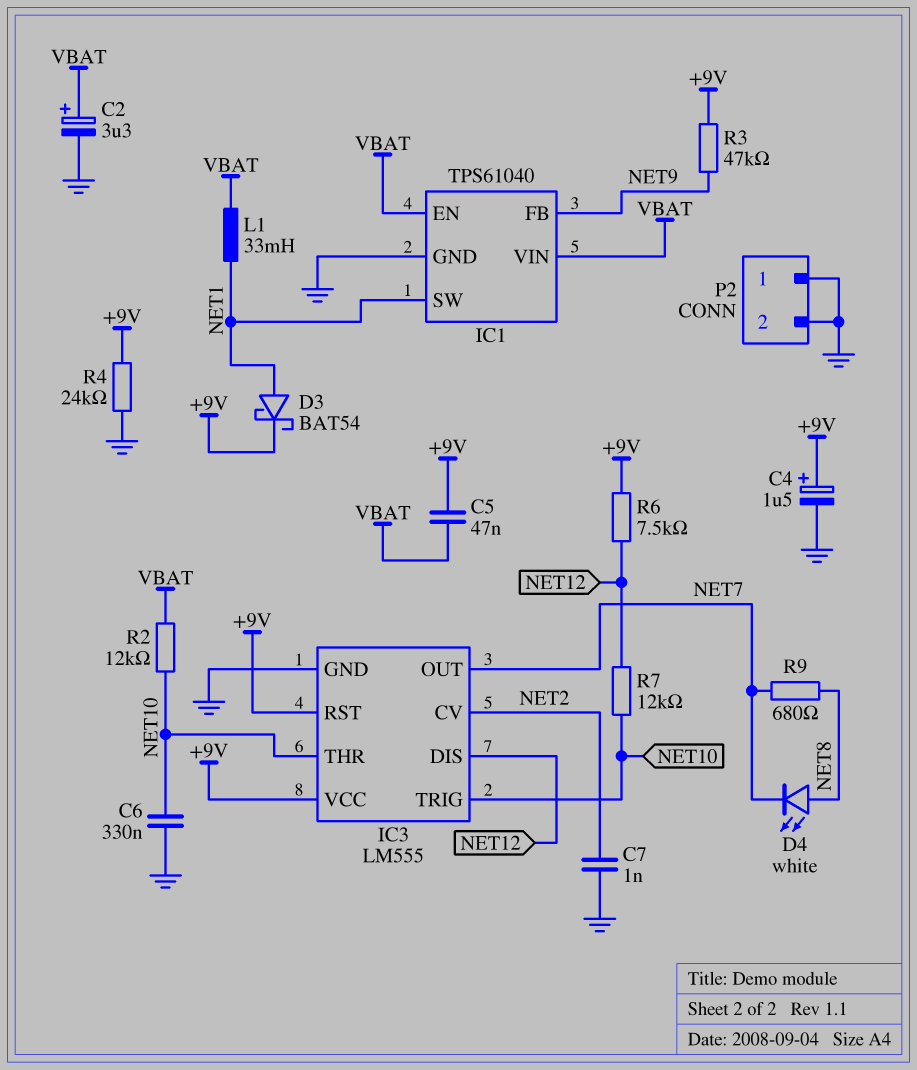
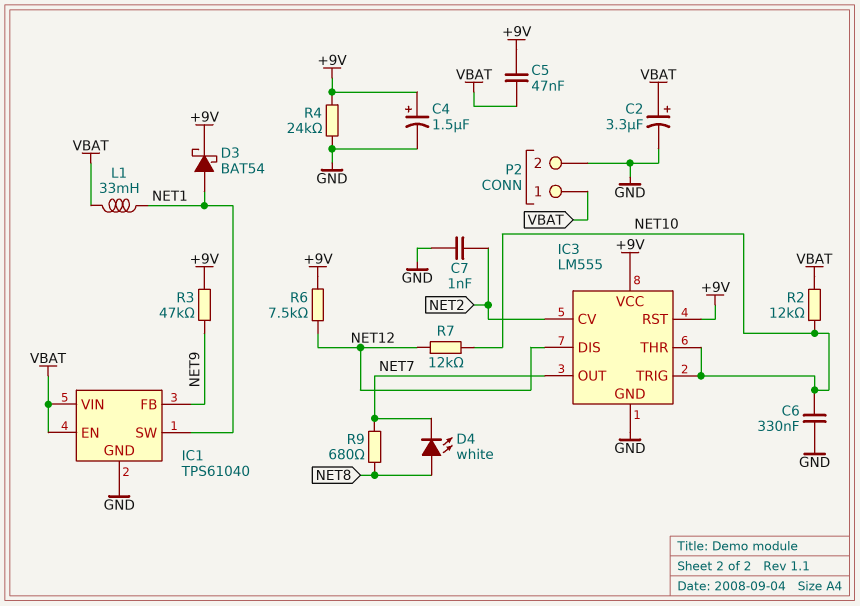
P2 pin 1: GND -> VBAT

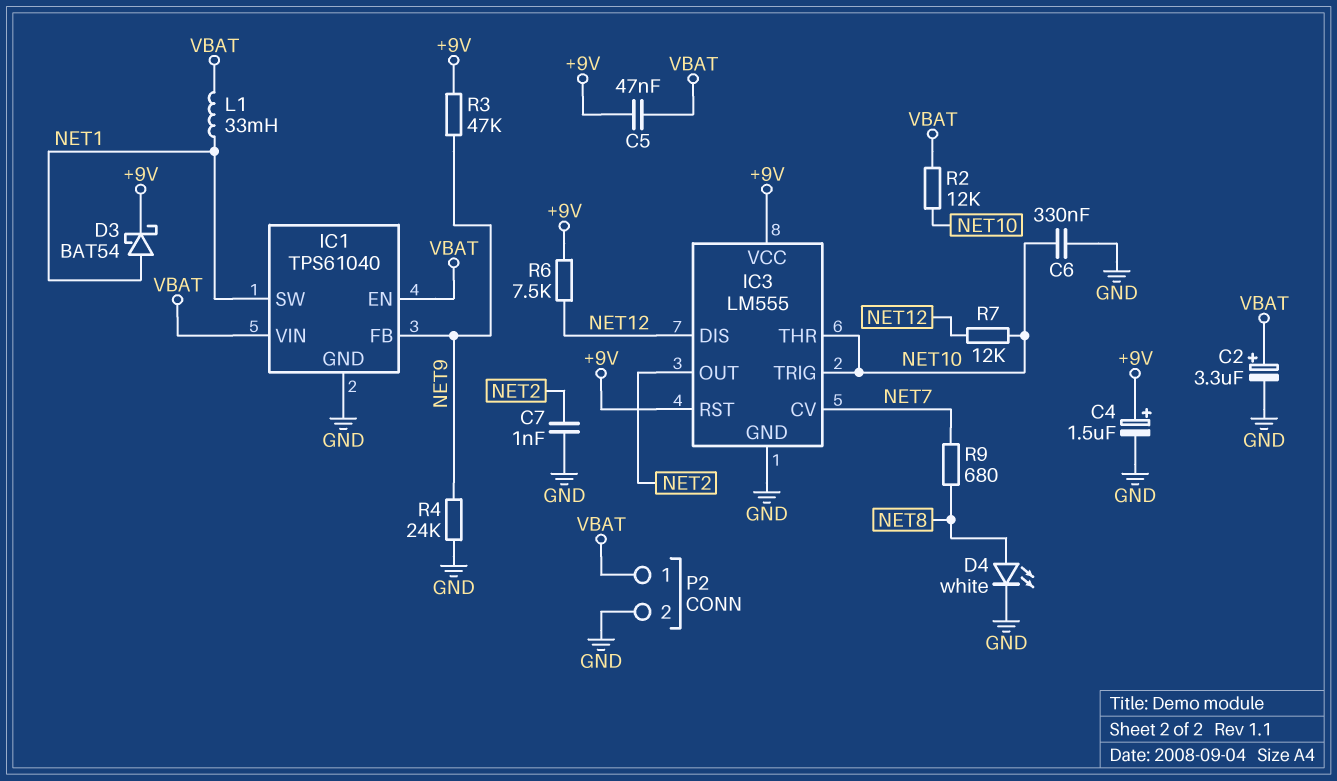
D4: LED white (A NET8, K NET7) -> LED white (A NET8, K GND)
IC3 pin CV: NET2 -> NET7
IC3 pin OUT: NET7 -> NET2
R4: 24k (+9V, GND) -> 24k (GND, NET9)

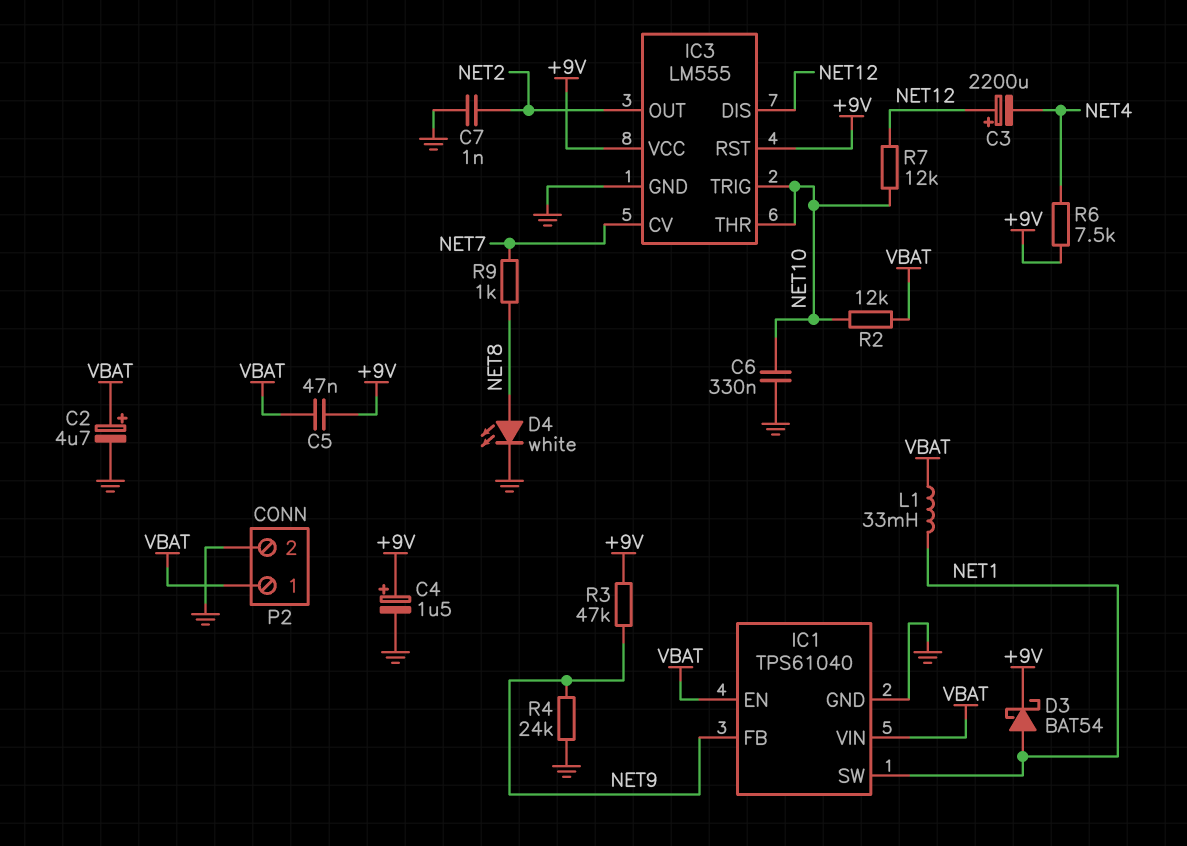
C2: 3.3uF (plus VBAT, minus GND) -> 4.7uF (plus VBAT, minus GND)
C3: none -> 2200uF (plus NET12, minus NET4)
R6: 7.5k (+9V, NET12) -> 7.5k (+9V, NET4)
R9: 680 (NET7, NET8) -> 1k (NET7, NET8)

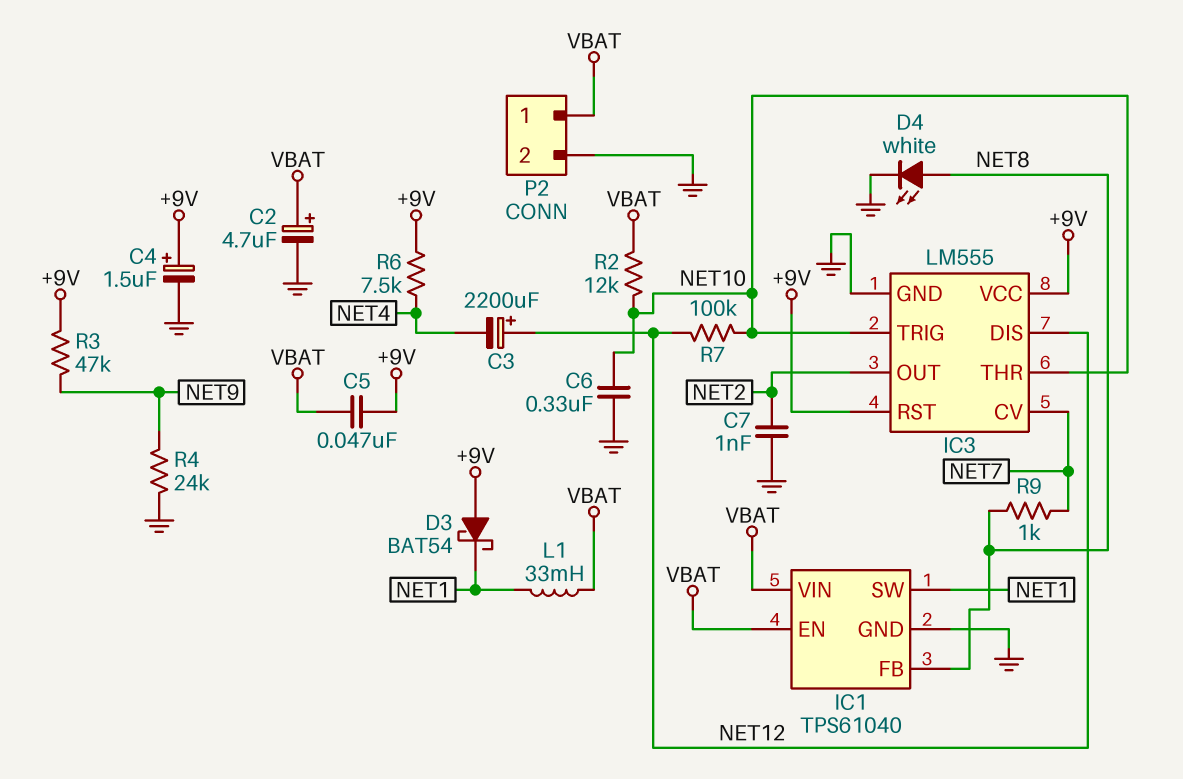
D3: schottky BAT54 (A NET1, K +9V) -> schottky BAT54 (A +9V, K NET1)
IC1 pin FB: NET9 -> NET8
R7: 12k (NET10, NET12) -> 100k (NET10, NET12)

